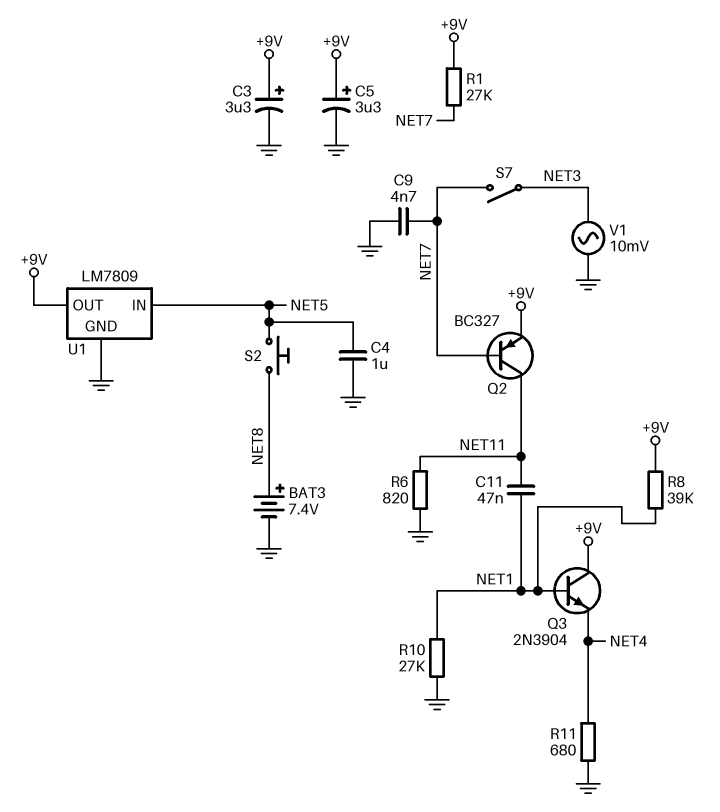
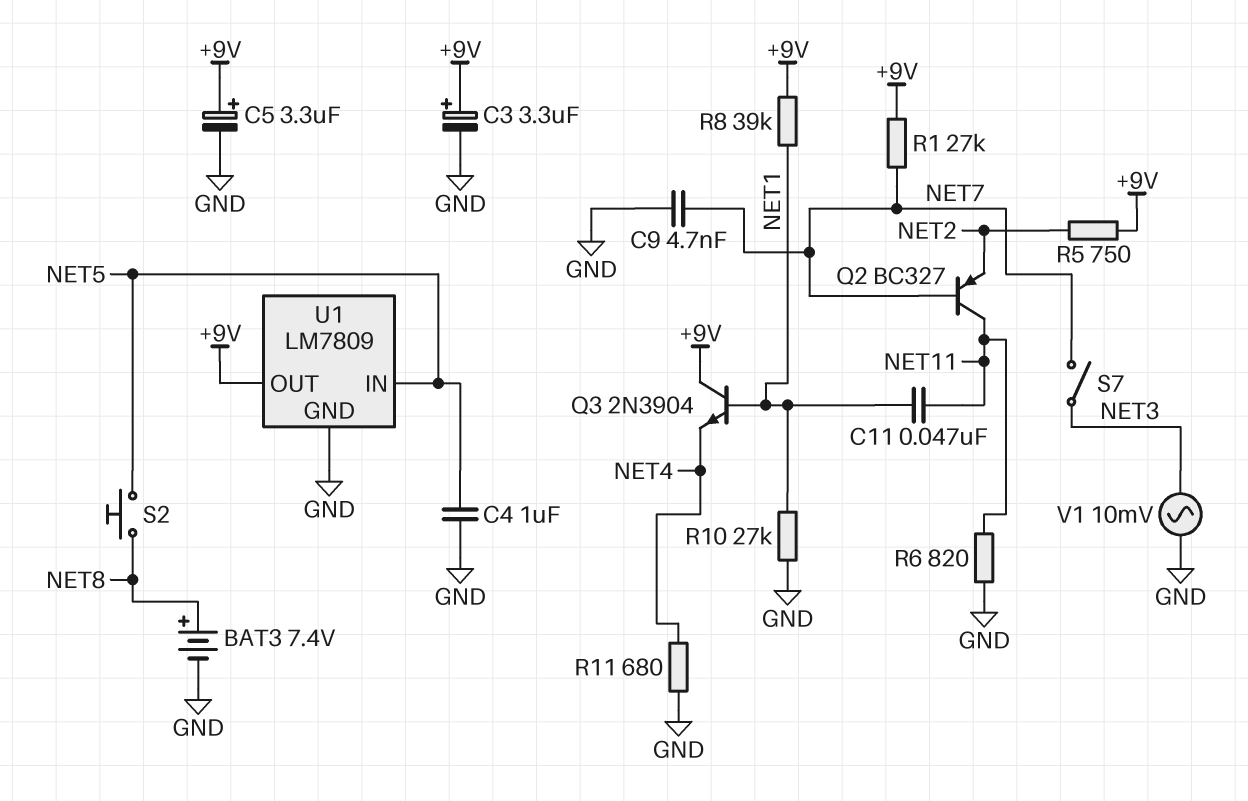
Q2: PNP BC327 (B NET7, C NET11, E +9V) -> PNP BC327 (B NET7, C NET11, E NET2)
R5: none -> 750 (+9V, NET2)

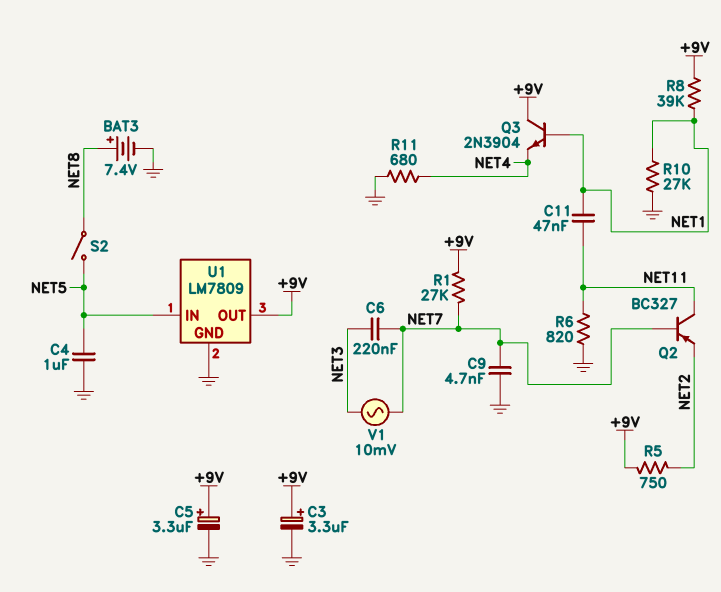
C6: none -> 220nF (NET3, NET7)
S2: button (NET5, NET8) -> switch (NET5, NET8)
S7: switch (NET3, NET7) -> none
V1: AC 10mV (GND, NET3) -> AC 10mV (NET3, NET7)

